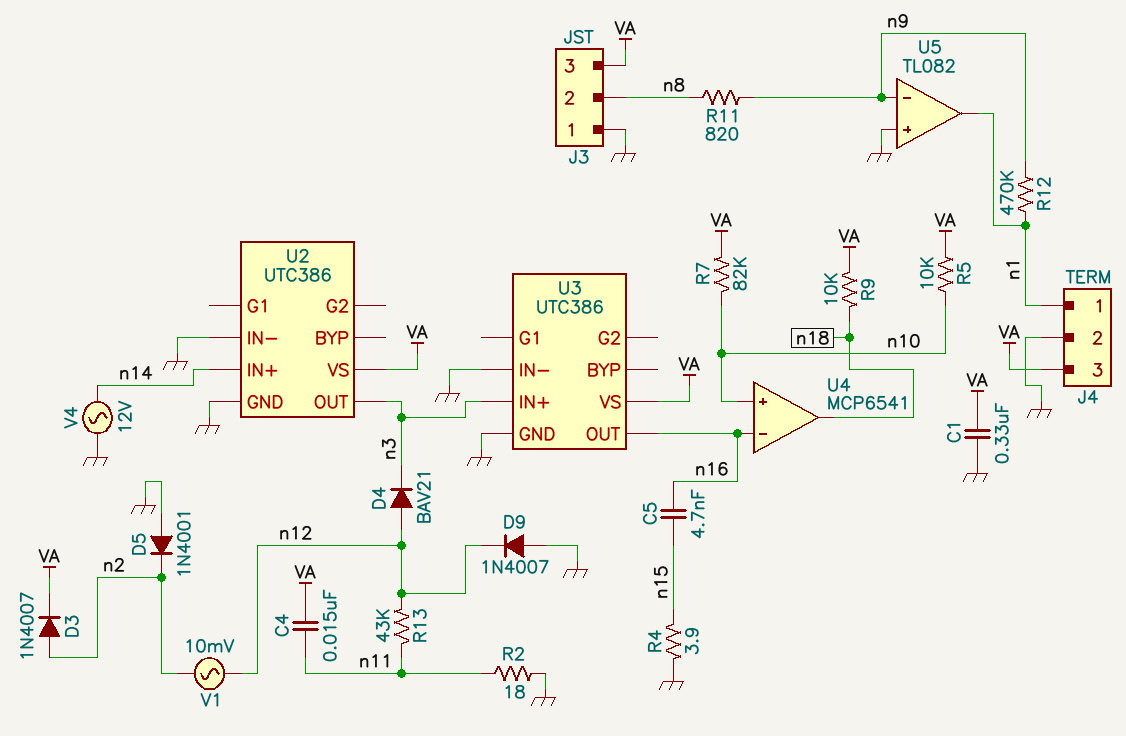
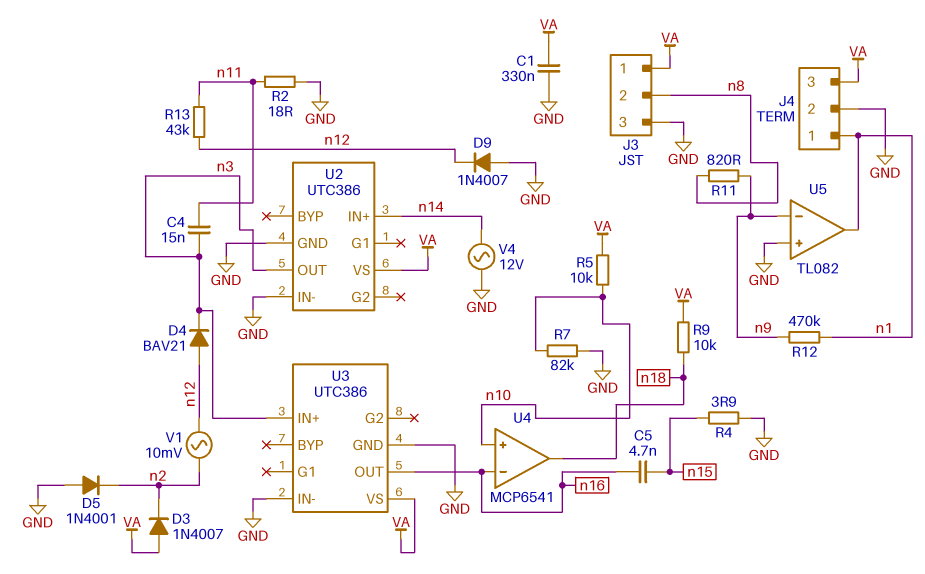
C4: 15nF (VA, n11) -> 15nF (n3, n11)
D3: diode 1N4007 (A n2, K VA) -> diode 1N4007 (A VA, K n2)
J3 pin 1: GND -> VA
J3 pin 3: VA -> GND
R7: 82k (VA, n10) -> 82k (GND, n10)

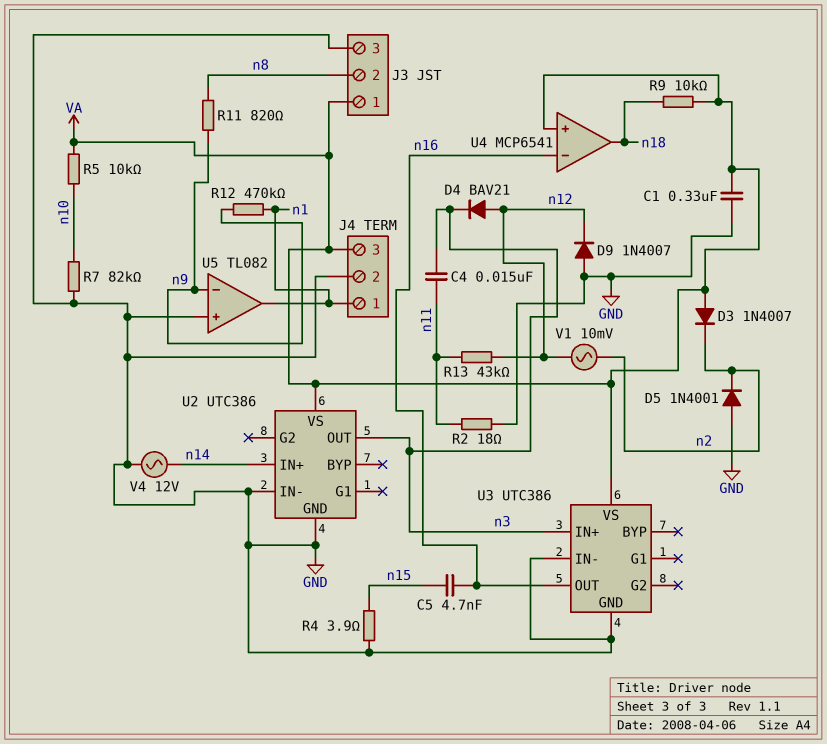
U4 pin in+: n10 -> VA

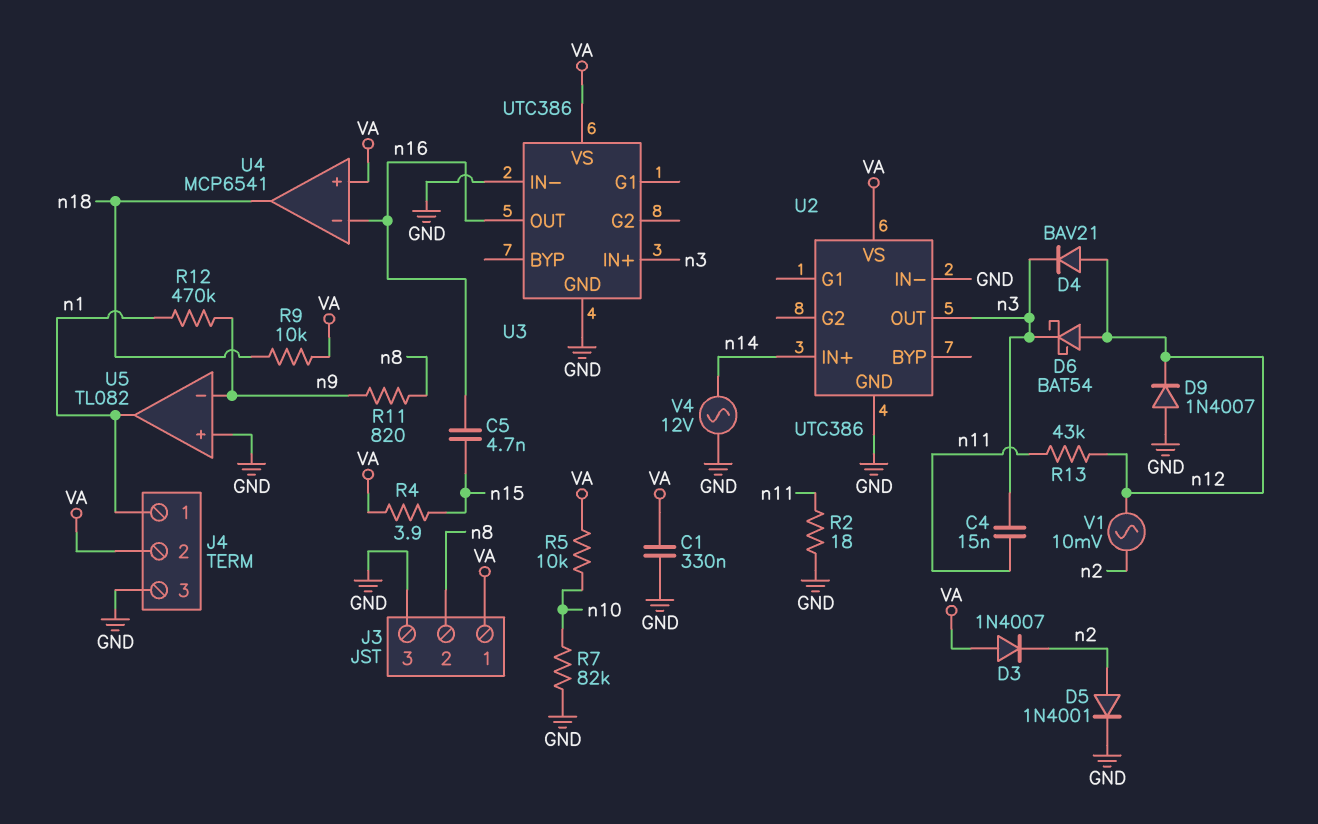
D5: diode 1N4001 (A GND, K n2) -> diode 1N4001 (A n2, K GND)
D6: none -> schottky BAT54 (A n12, K n3)
J4 pin 2: GND -> VA
J4 pin 3: VA -> GND
R4: 3.9 (GND, n15) -> 3.9 (VA, n15)

